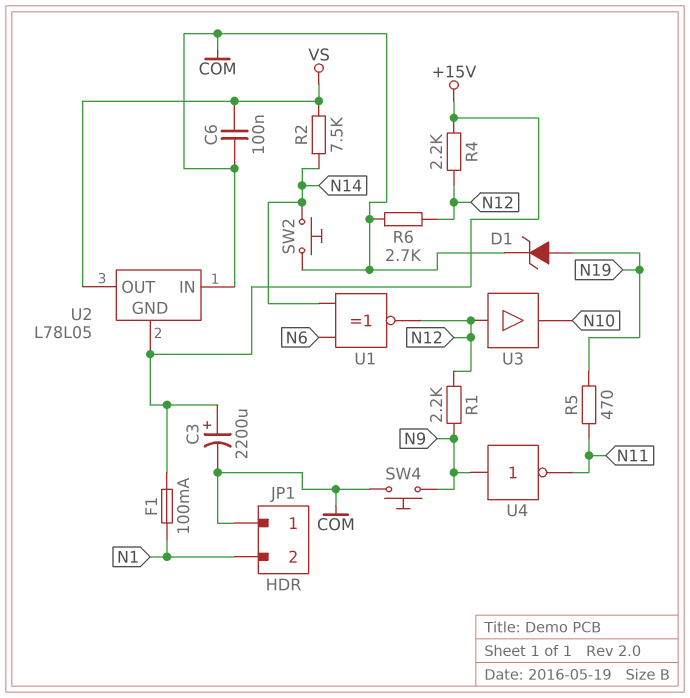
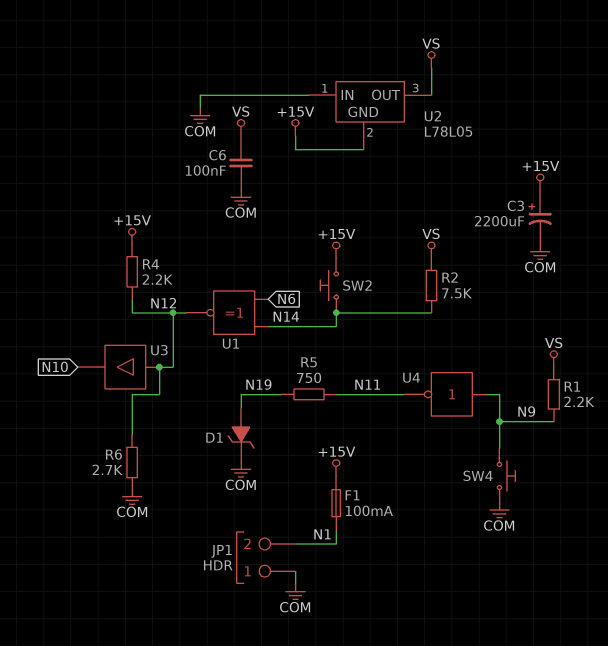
R1: 2.2k (N9, N12) -> 2.2k (N9, VS)
R5: 470 (N11, N19) -> 750 (N11, N19)
SW2: button (COM, N14) -> button (+15V, N14)

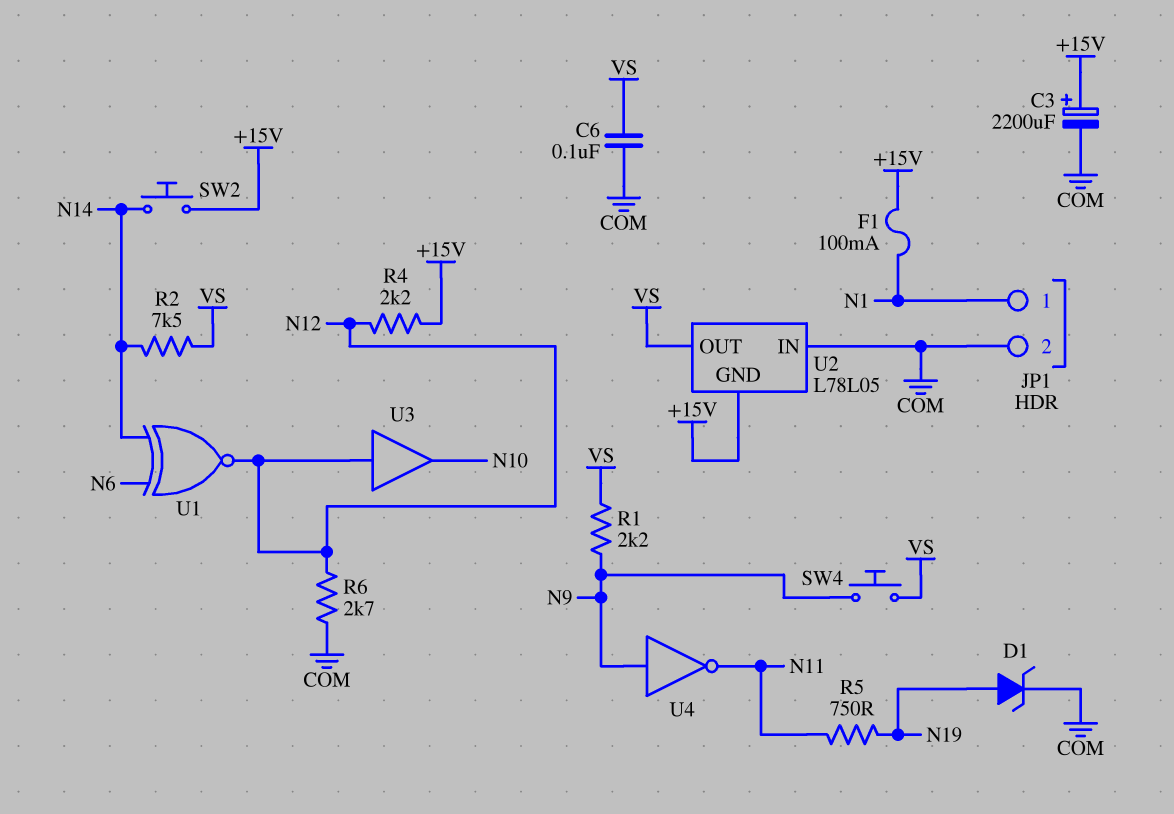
JP1 pin 1: COM -> N1
JP1 pin 2: N1 -> COM
SW4: button (COM, N9) -> button (N9, VS)

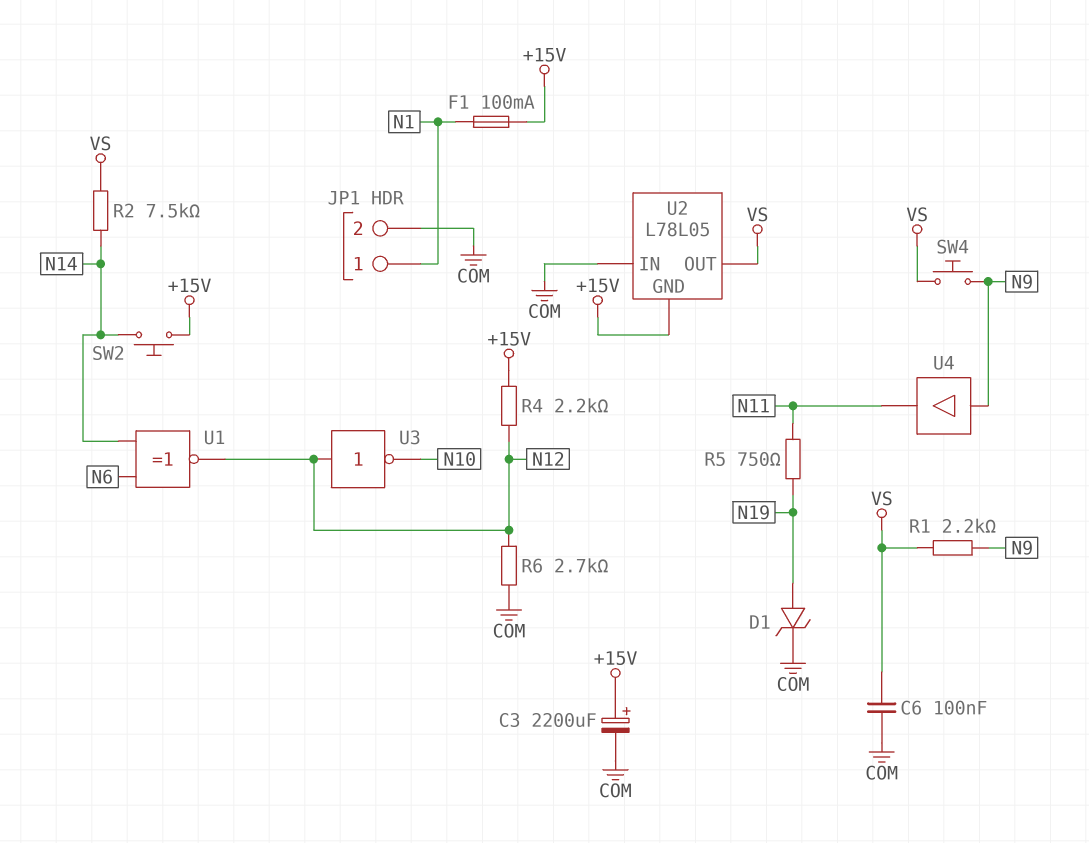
U3: buffer (in N12, out N10) -> NOT (in N12, out N10)
U4: NOT (in N9, out N11) -> buffer (in N9, out N11)

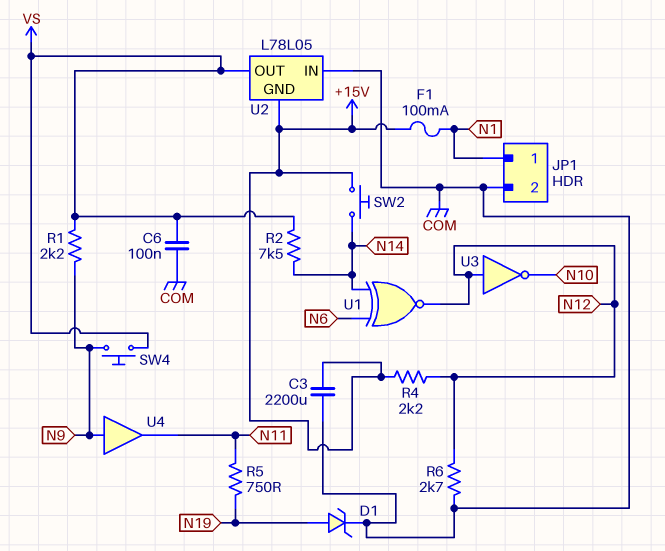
C3: 2200uF (plus +15V, minus COM) -> 2200uF (+15V, COM)

